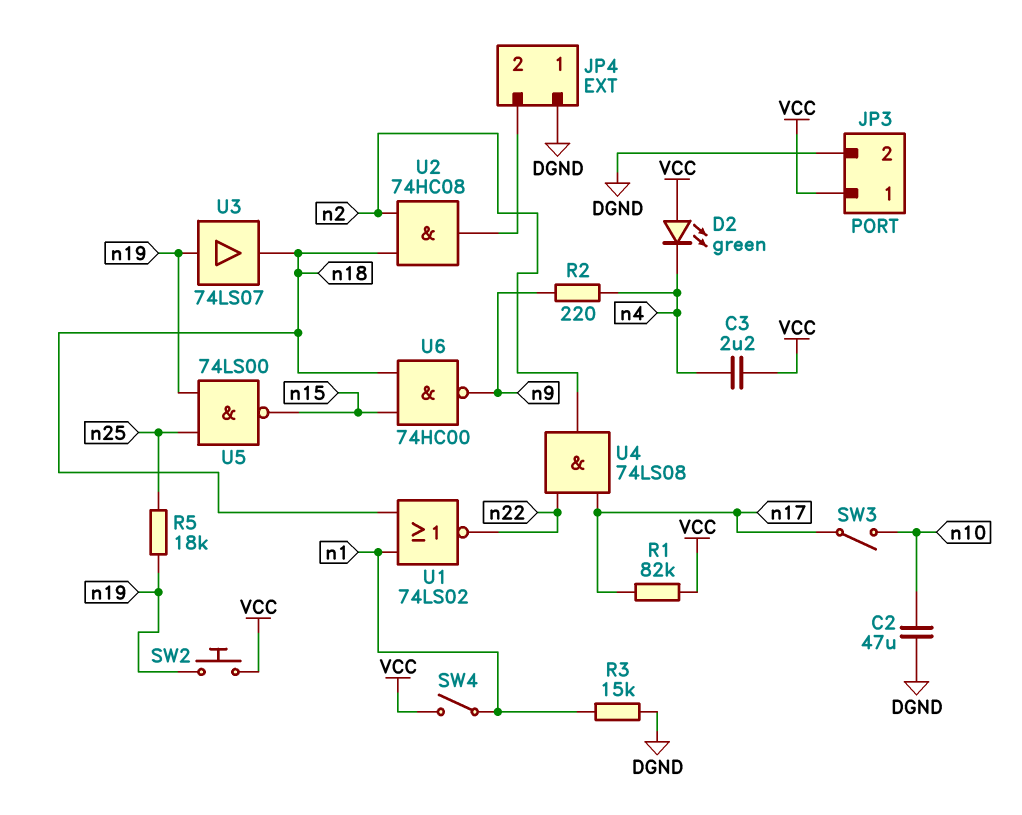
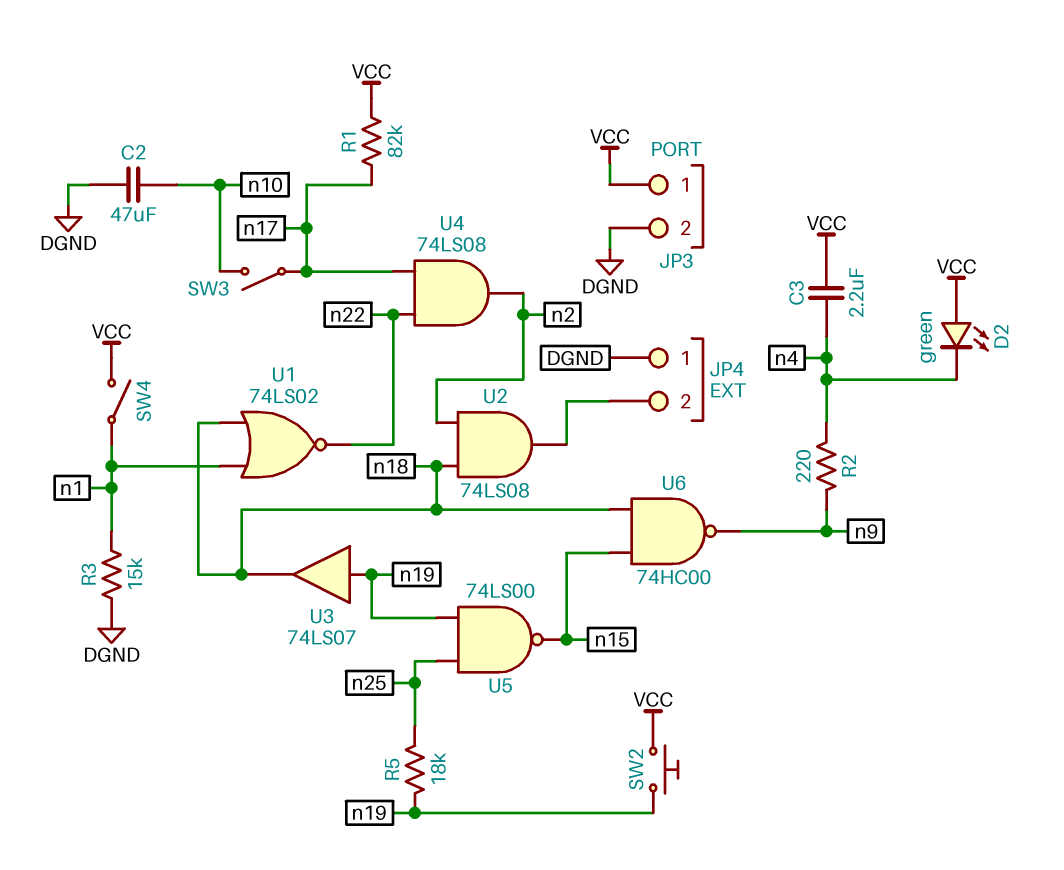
U2: AND 74HC08 (in n2, in n18, out JP4/2) -> AND 74LS08 (in n2, in n18, out JP4/2)

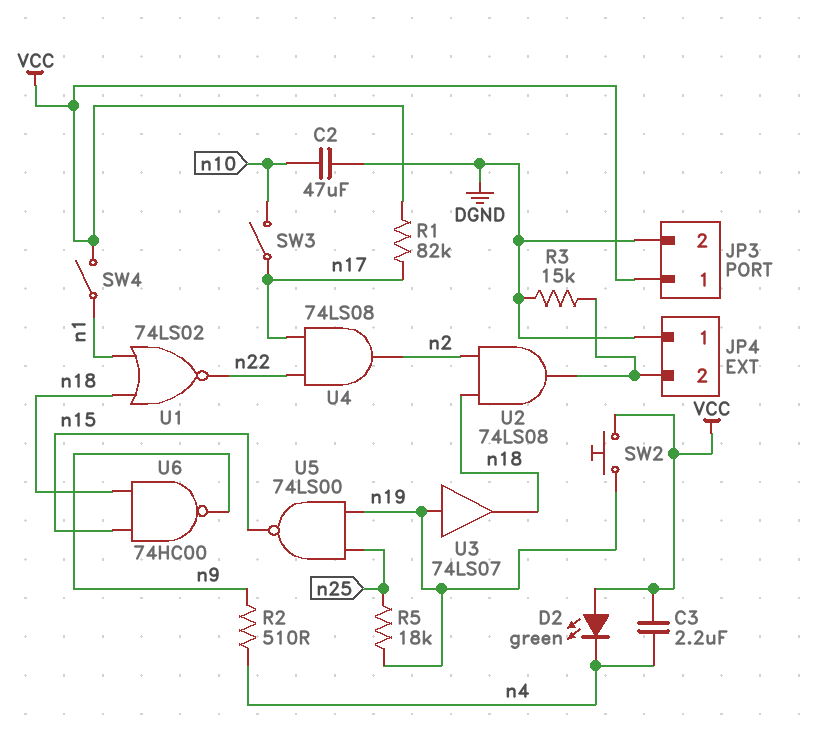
R2: 220 (n4, n9) -> 510 (n4, n9)
R3: 15k (DGND, n1) -> 15k (DGND, JP4/2)

